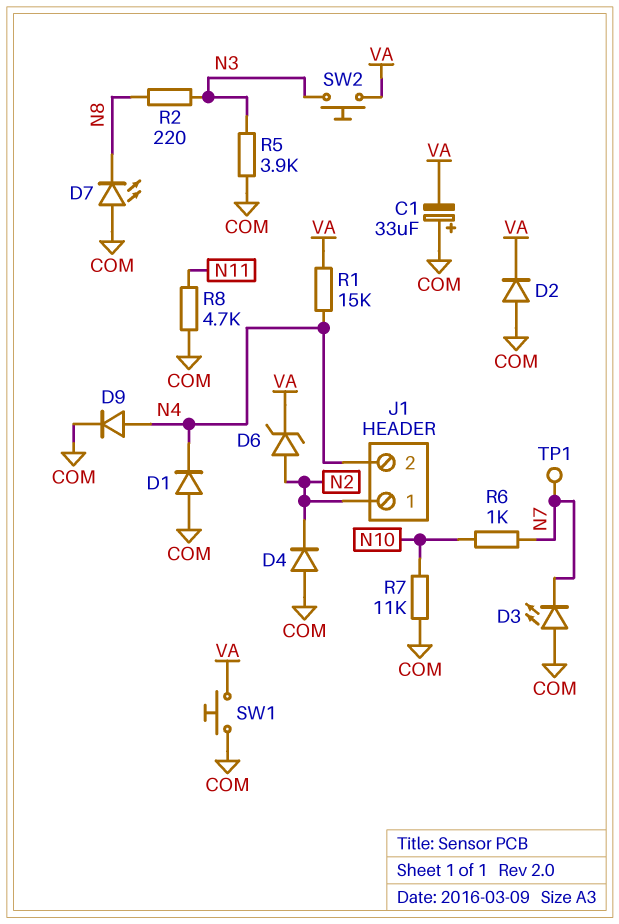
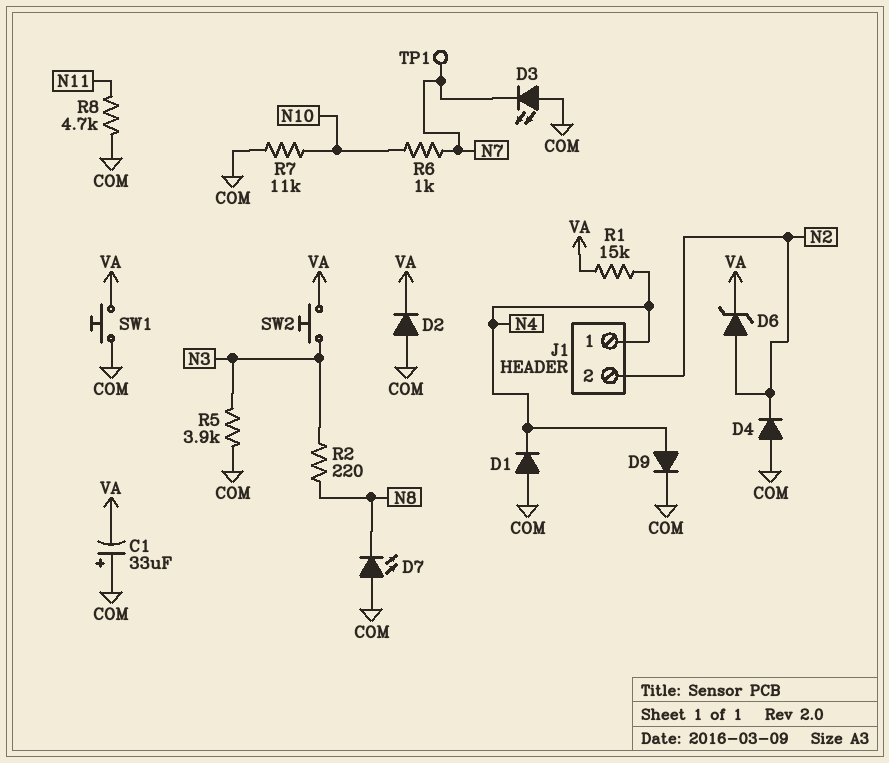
J1 pin 1: N2 -> N4
J1 pin 2: N4 -> N2

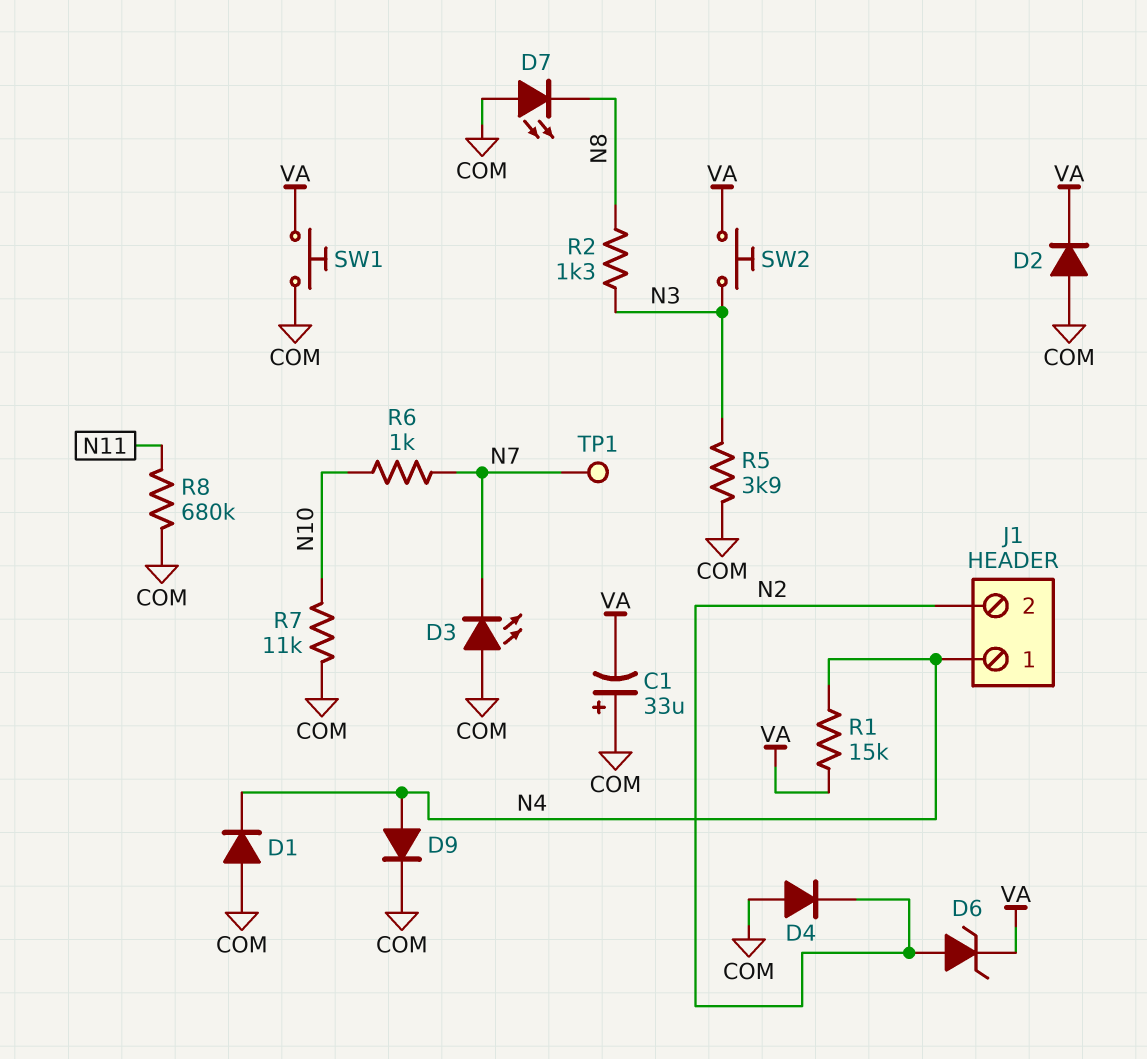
R2: 220 (N3, N8) -> 1.3k (N3, N8)
R8: 4.7k (COM, N11) -> 680k (COM, N11)

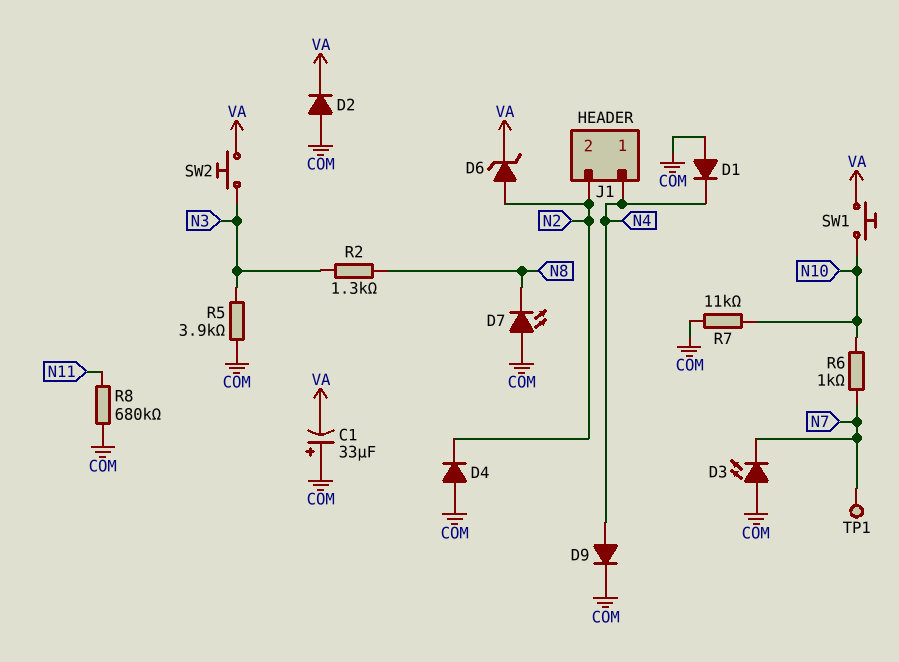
R1: 15k (N4, VA) -> none
SW1: button (COM, VA) -> button (N10, VA)

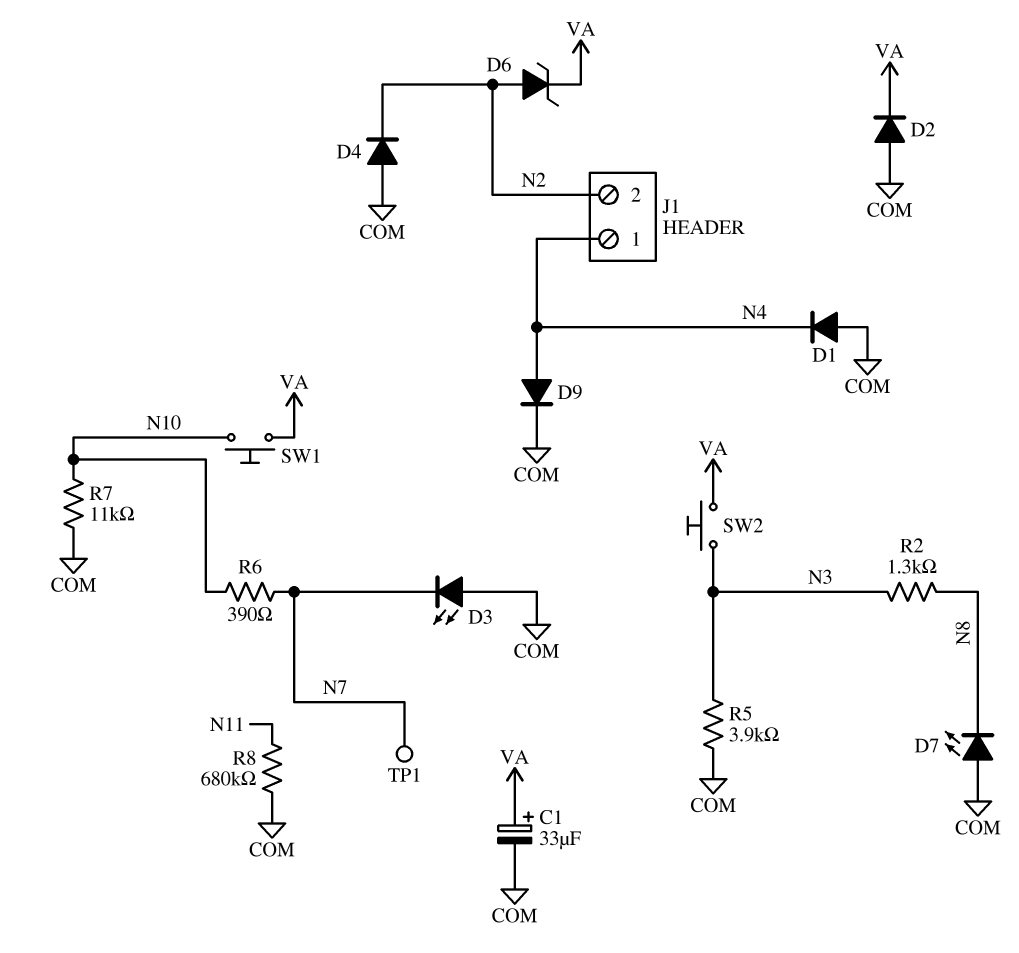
C1: 33uF (plus COM, minus VA) -> 33uF (plus VA, minus COM)
R6: 1k (N7, N10) -> 390 (N7, N10)

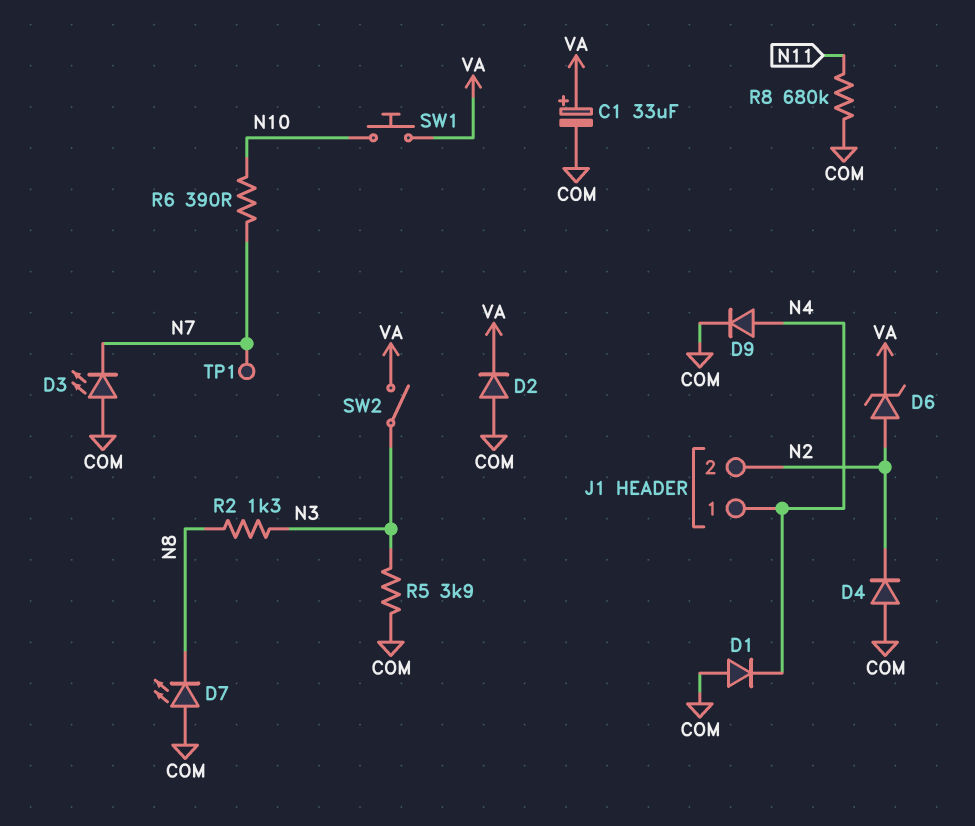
R7: 11k (COM, N10) -> none
SW2: button (N3, VA) -> switch (N3, VA)

